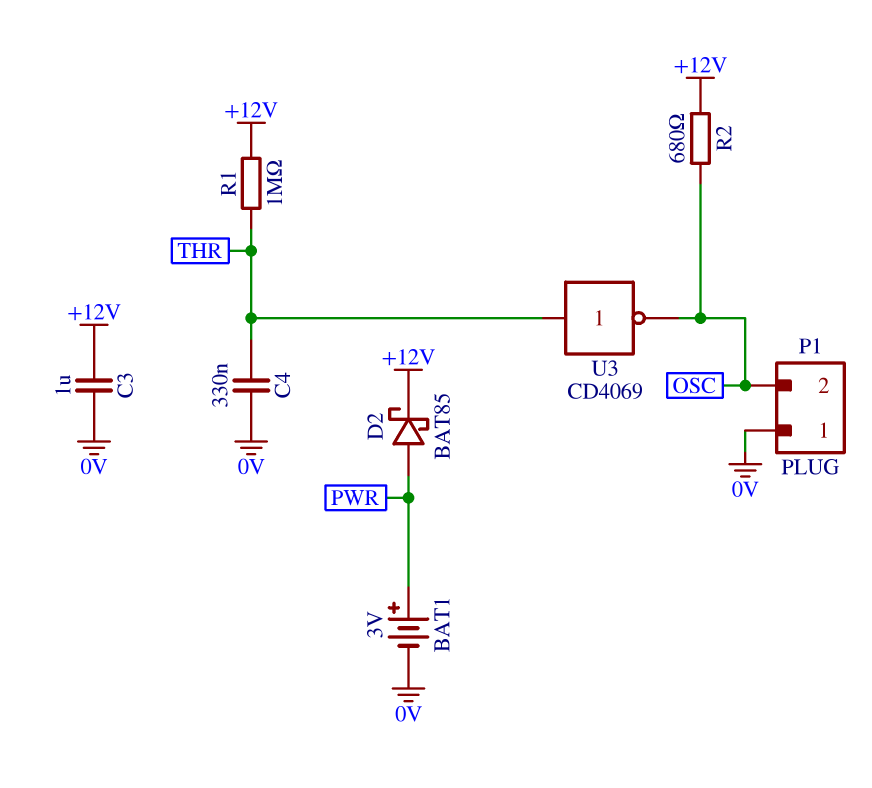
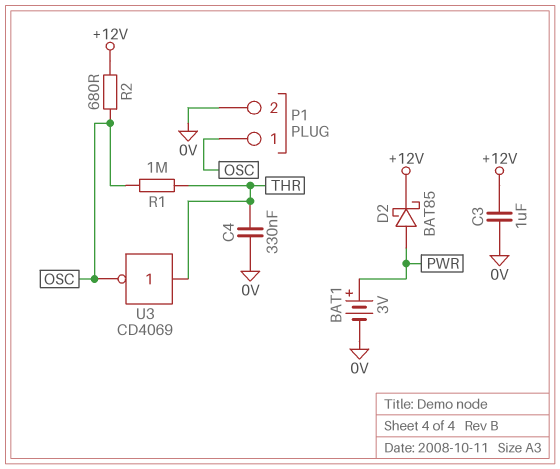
P1 pin 1: 0V -> OSC
P1 pin 2: OSC -> 0V
R1: 1M (+12V, THR) -> 1M (OSC, THR)

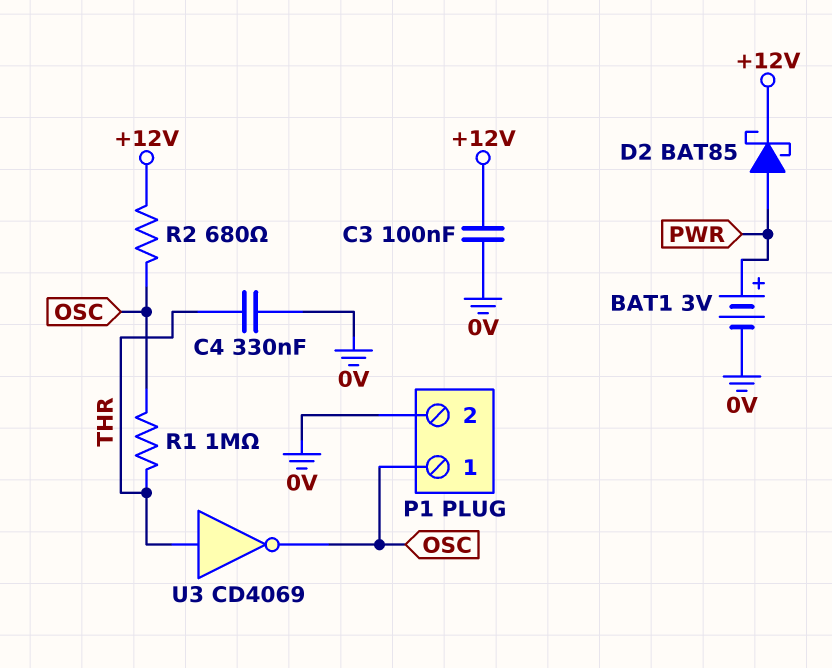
C3: 1uF (+12V, 0V) -> 100nF (+12V, 0V)

